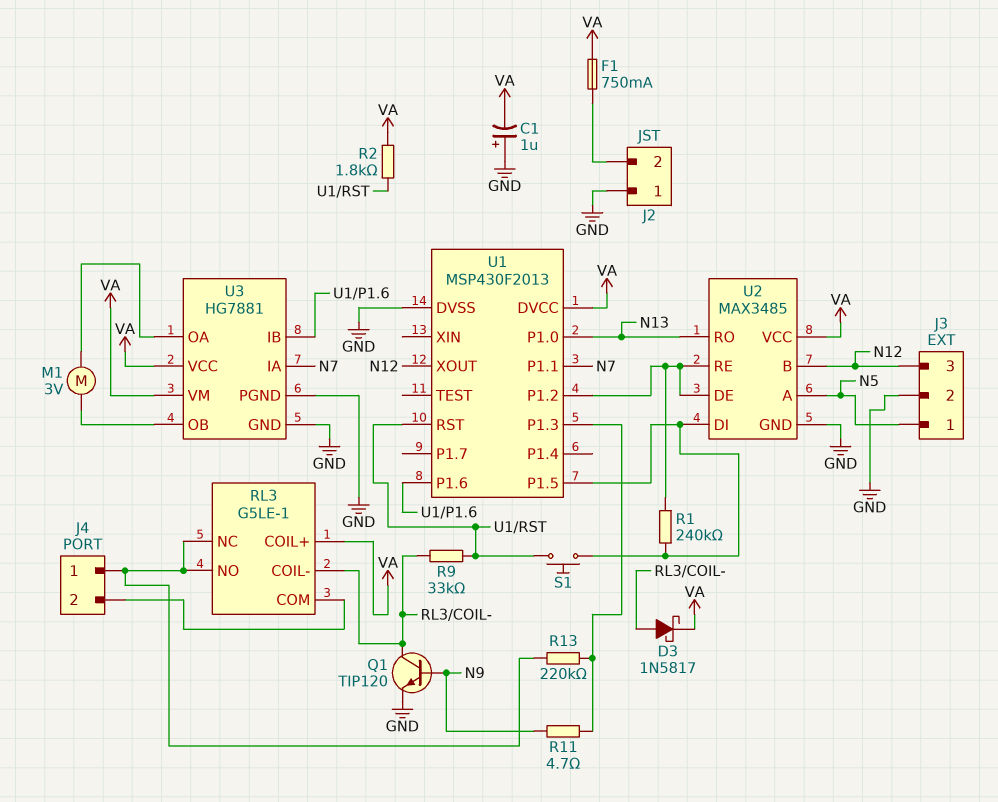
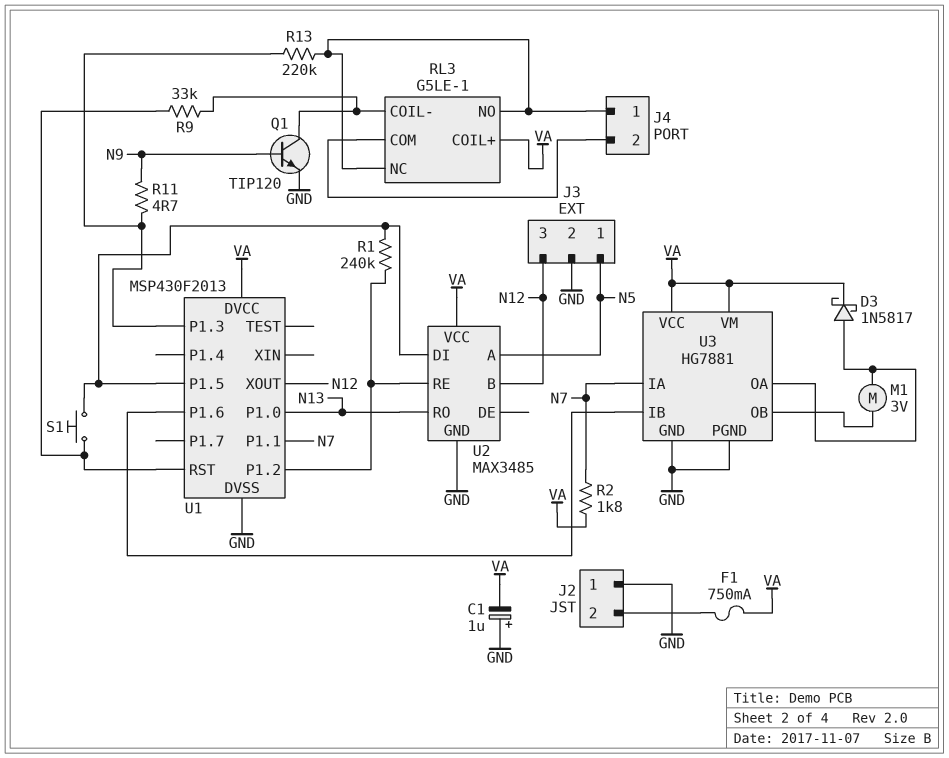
D3: schottky 1N5817 (A RL3/COIL-, K VA) -> schottky 1N5817 (A U3/OA, K VA)
R2: 1.8k (U1/RST, VA) -> 1.8k (N7, VA)
U2 pin DE: U1/P1.2 -> none

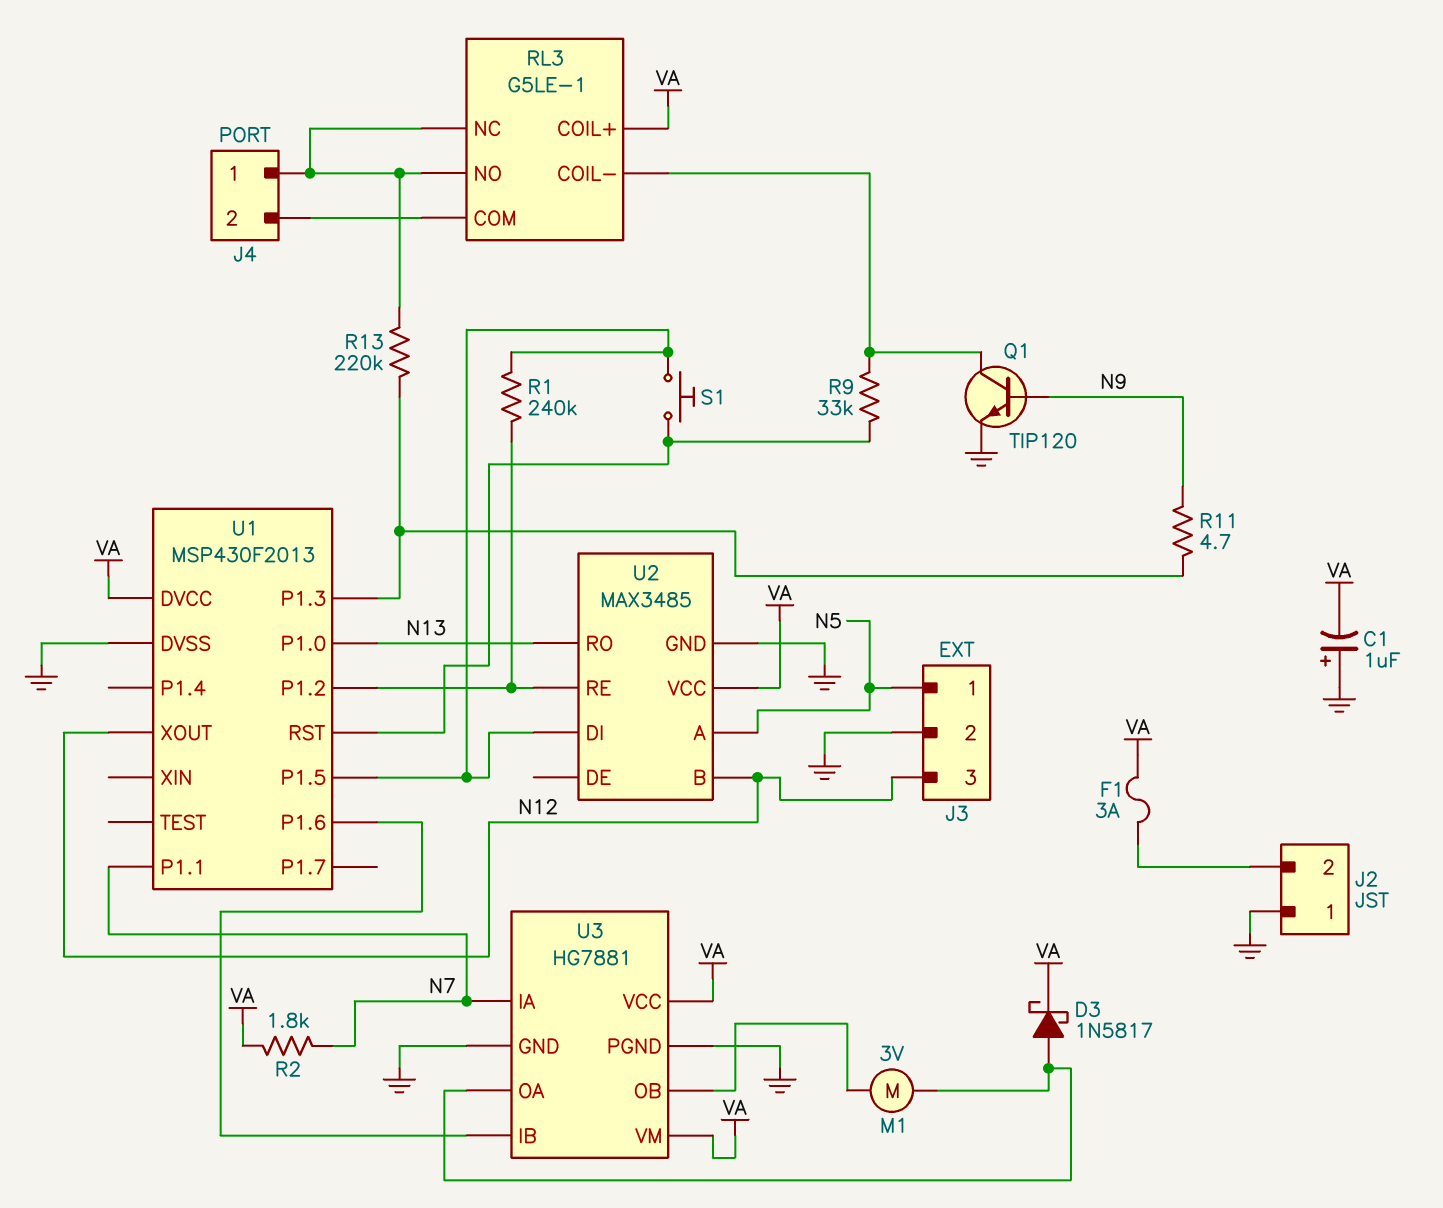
F1: 750mA (J2/2, VA) -> 3A (J2/2, VA)

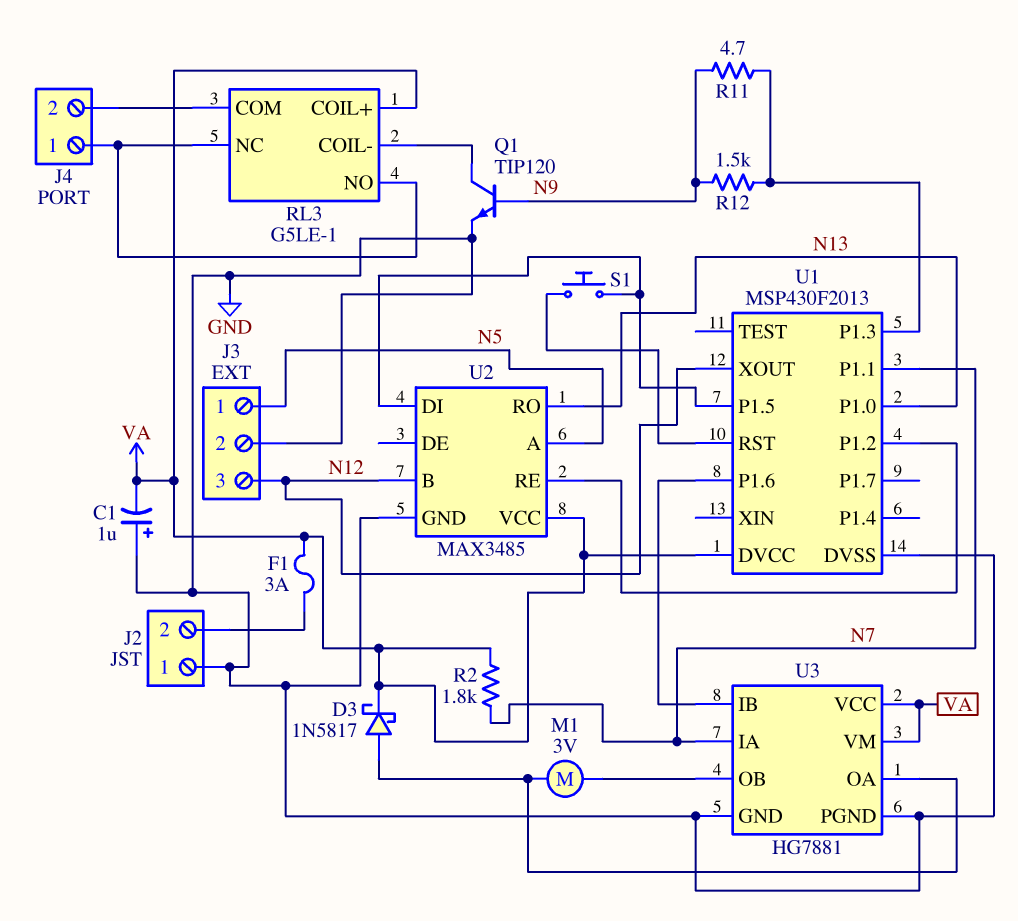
R1: 240k (U1/P1.2, U1/P1.5) -> none
R9: 33k (RL3/COIL-, U1/RST) -> none
R12: none -> 1.5k (N9, U1/P1.3)
R13: 220k (J4/1, U1/P1.3) -> none

